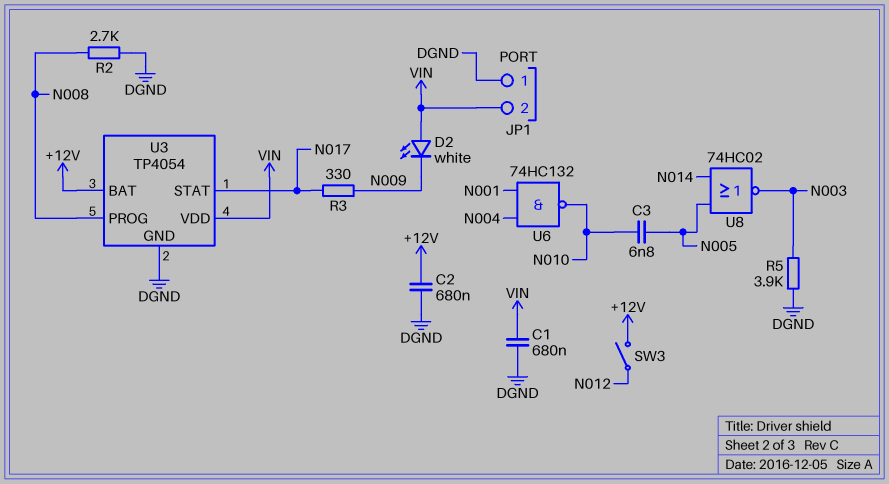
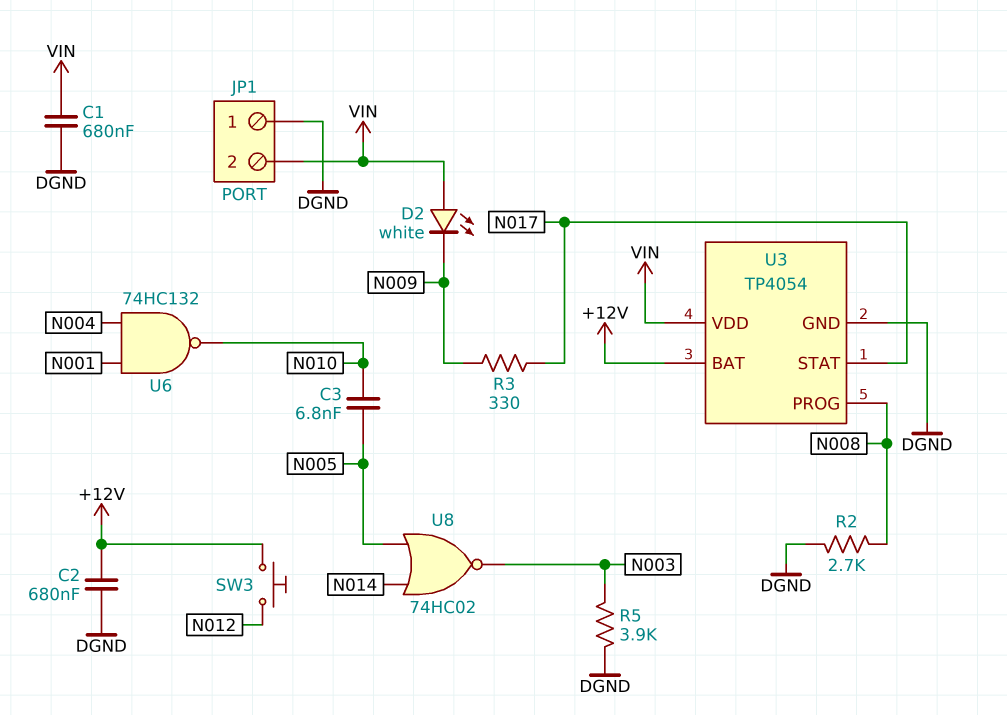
SW3: switch (+12V, N012) -> button (+12V, N012)

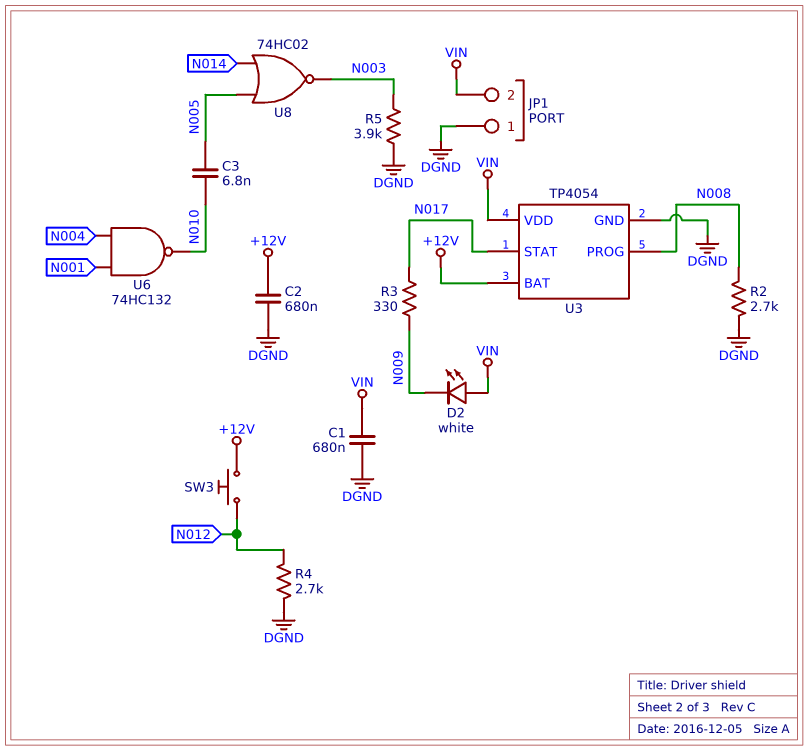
R4: none -> 2.7k (DGND, N012)

